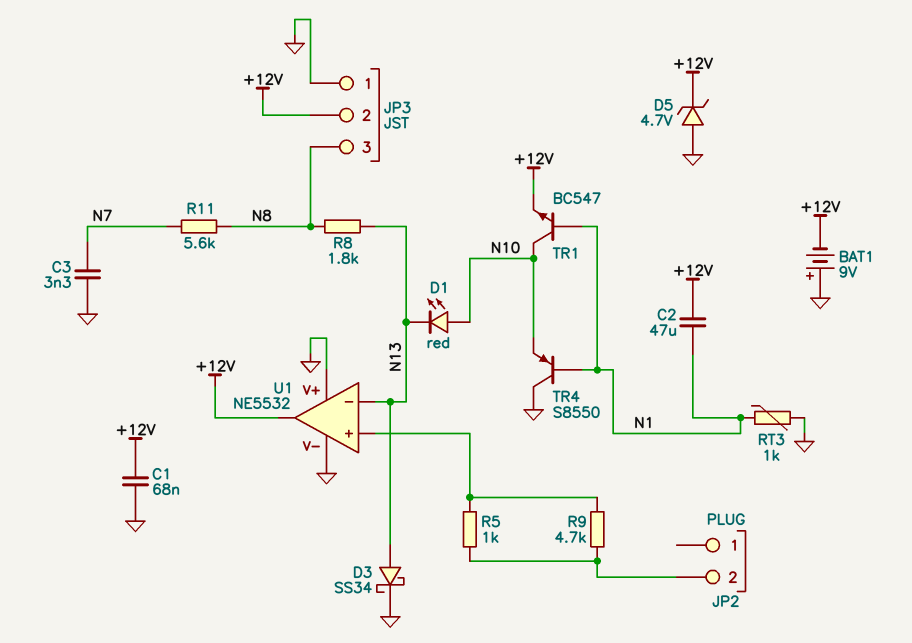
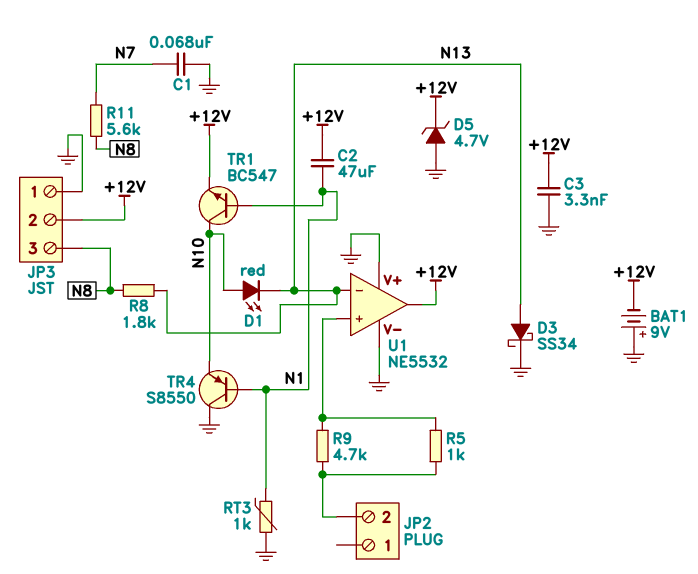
C1: 68nF (+12V, GND) -> 68nF (GND, N7)
C3: 3.3nF (GND, N7) -> 3.3nF (+12V, GND)

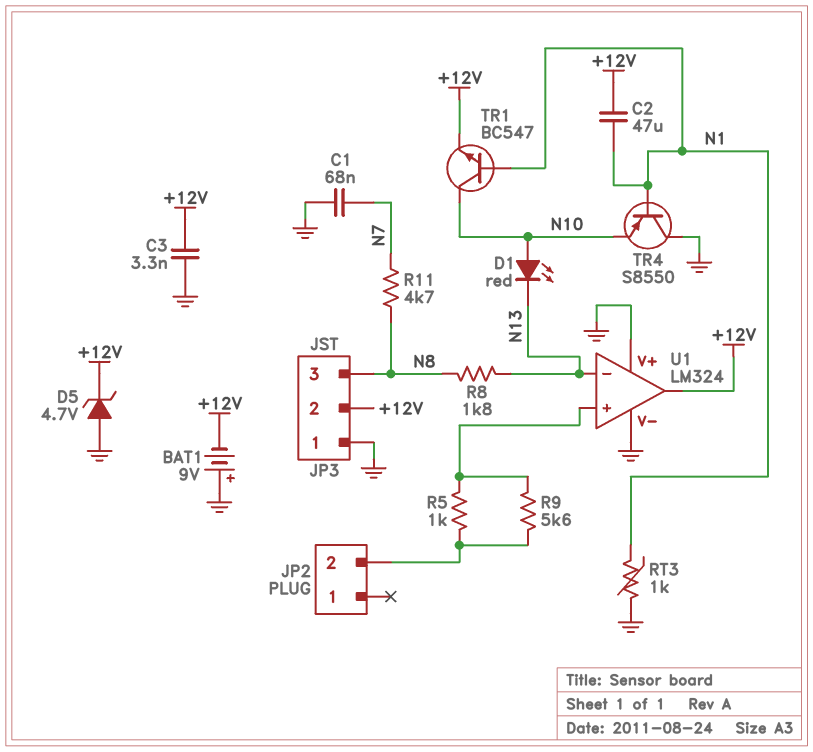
D3: schottky SS34 (A N13, K GND) -> none
R9: 4.7k (JP2/2, U1/in+) -> 5.6k (JP2/2, U1/in+)
R11: 5.6k (N7, N8) -> 4.7k (N7, N8)
U1: NE5532 -> LM324

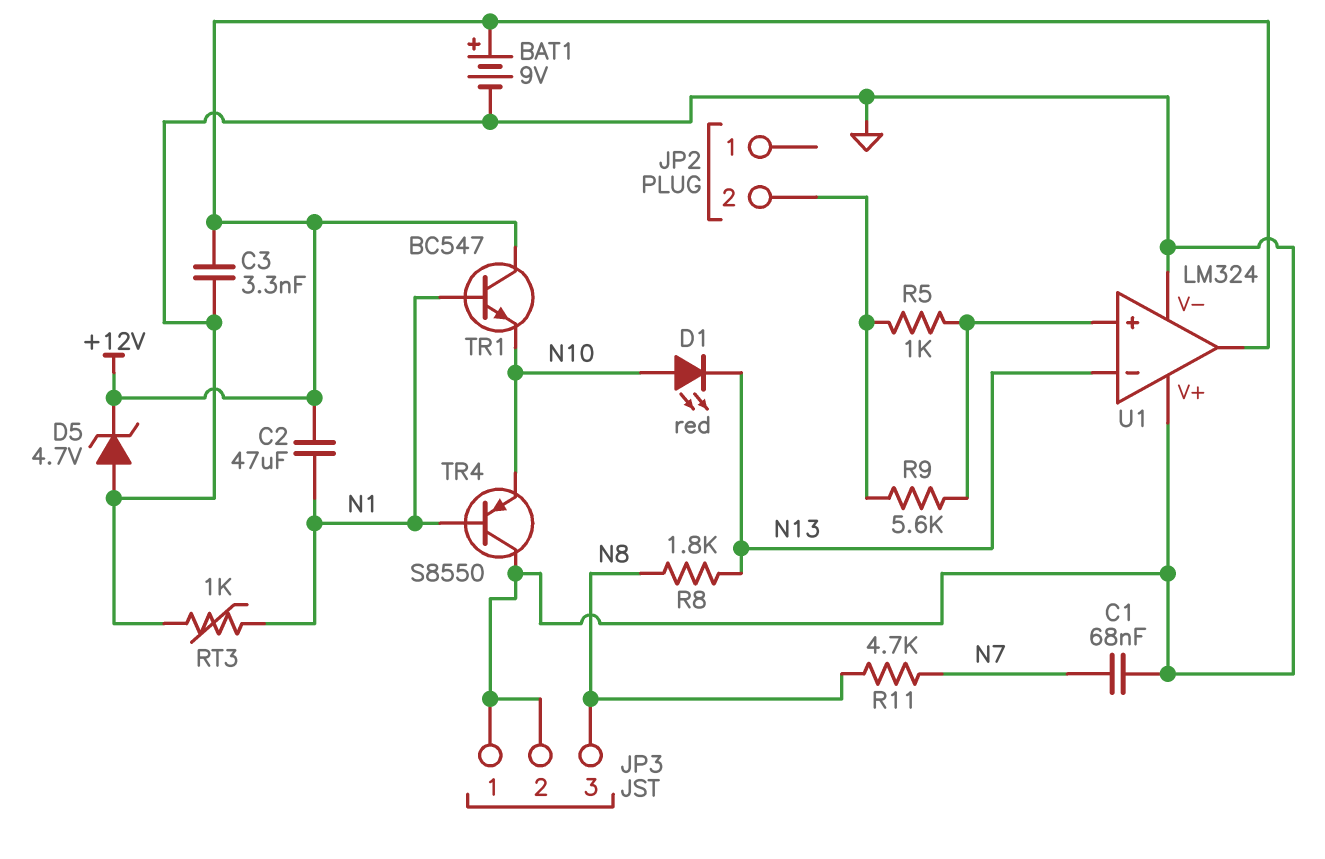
BAT1: 9V (plus GND, minus +12V) -> 9V (plus +12V, minus GND)
JP3 pin 2: +12V -> GND
TR1: NPN BC547 (B N1, C N10, E +12V) -> NPN BC547 (B N1, C +12V, E N10)

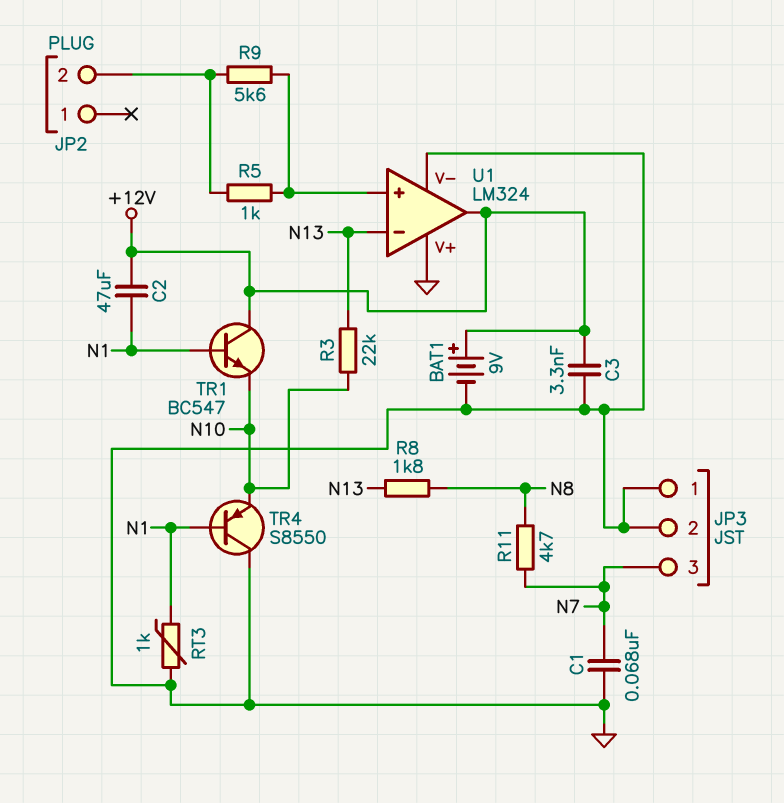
D1: LED red (A N10, K N13) -> none
D5: zener 4.7V (A GND, K +12V) -> none
JP3 pin 3: N8 -> N7
R3: none -> 22k (N10, N13)

